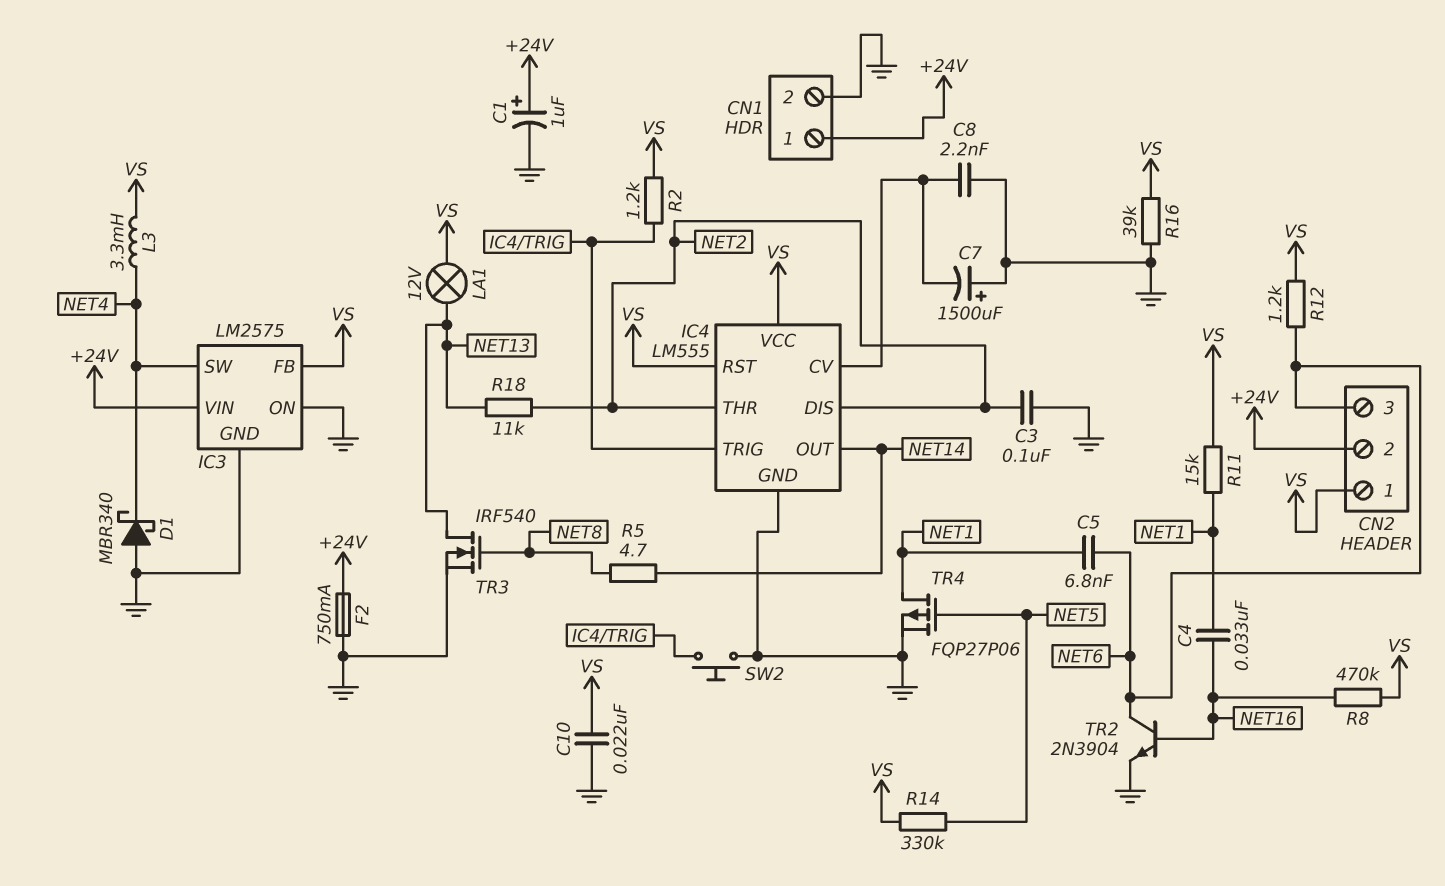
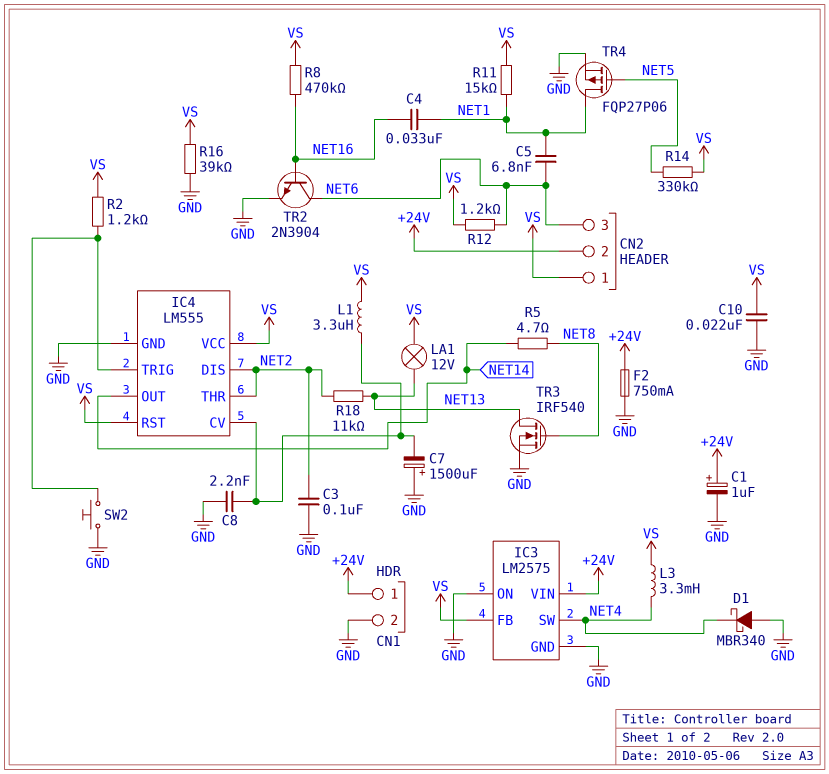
L1: none -> 3.3uH (IC4/CV, VS)

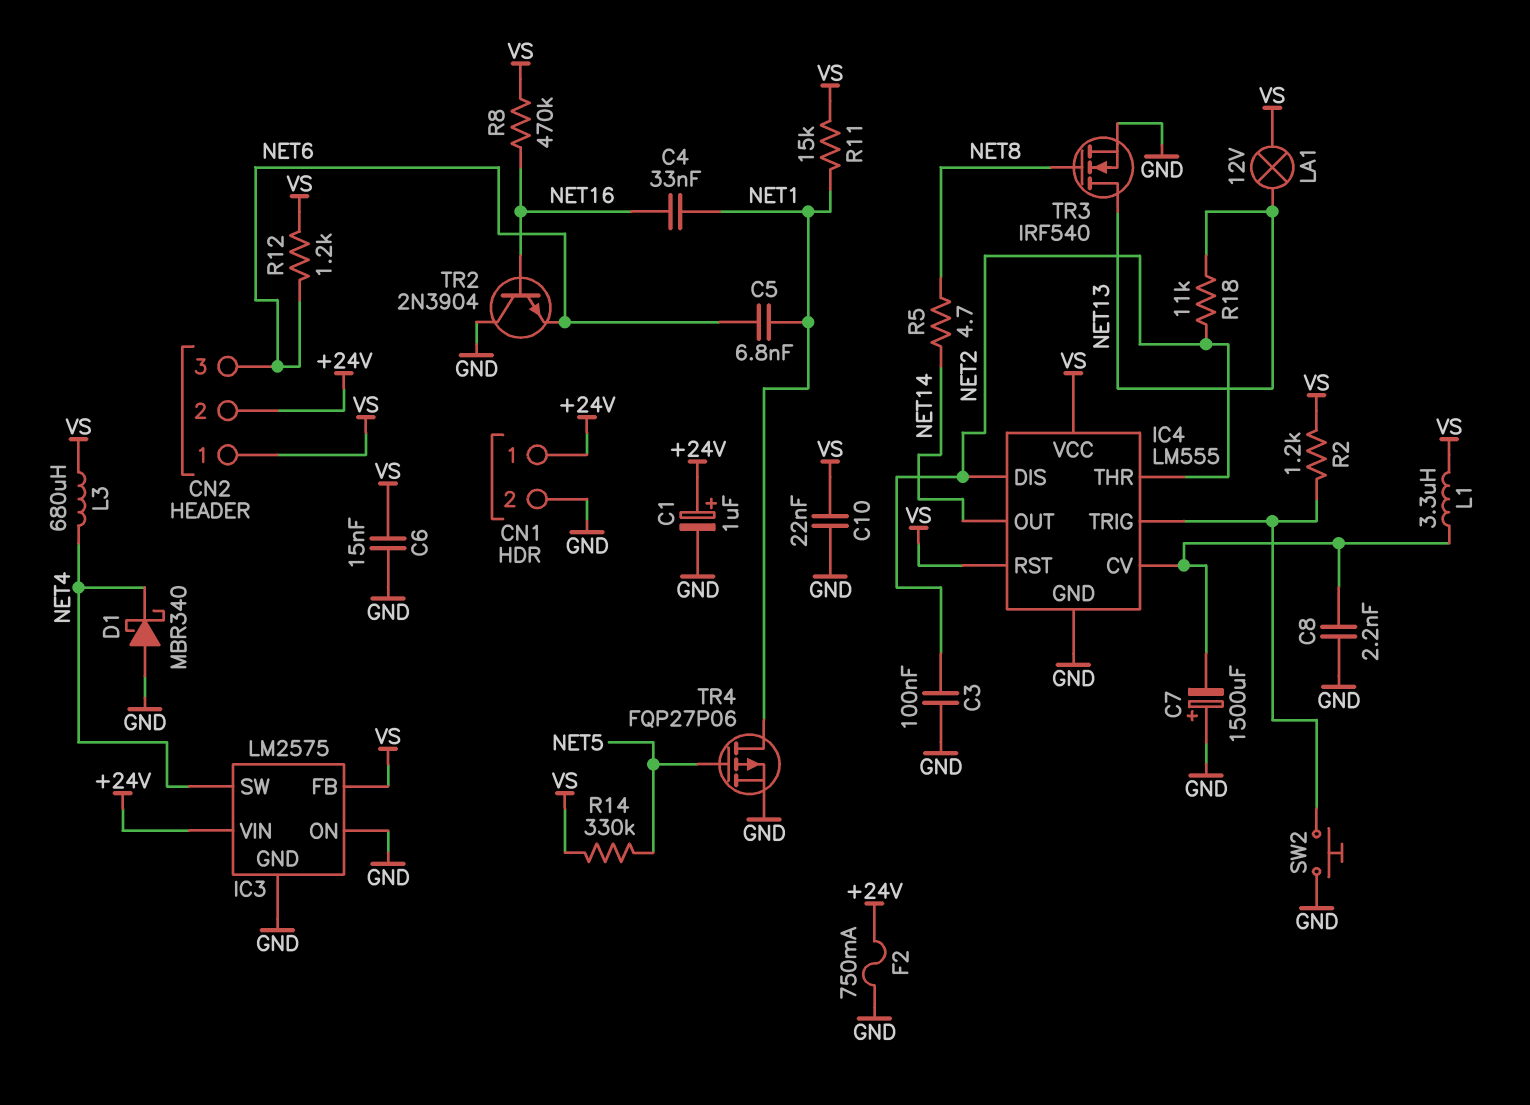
C6: none -> 15nF (GND, VS)
L3: 3.3mH (NET4, VS) -> 680uH (NET4, VS)
R16: 39k (GND, VS) -> none
TR2: NPN 2N3904 (B NET16, C NET6, E GND) -> NPN 2N3904 (B NET16, C GND, E NET6)

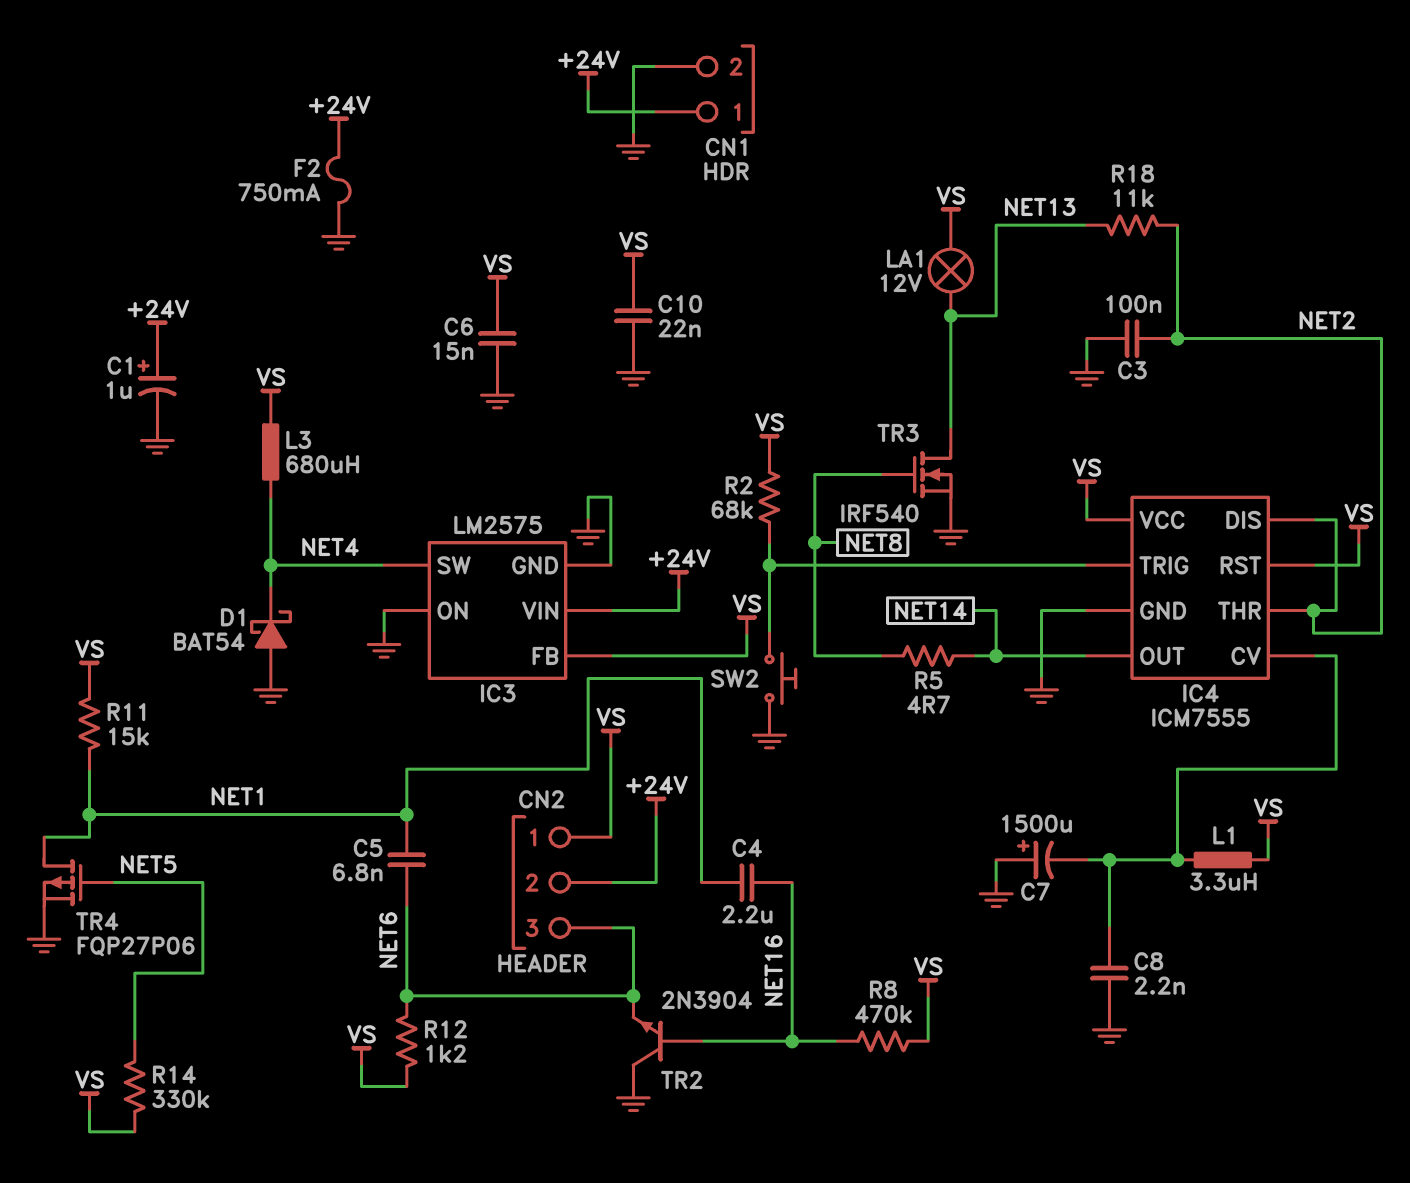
C4: 33nF (NET1, NET16) -> 2.2uF (NET1, NET16)
D1: schottky MBR340 (A GND, K NET4) -> schottky BAT54 (A GND, K NET4)
IC4: LM555 -> ICM7555
R2: 1.2k (IC4/TRIG, VS) -> 68k (IC4/TRIG, VS)

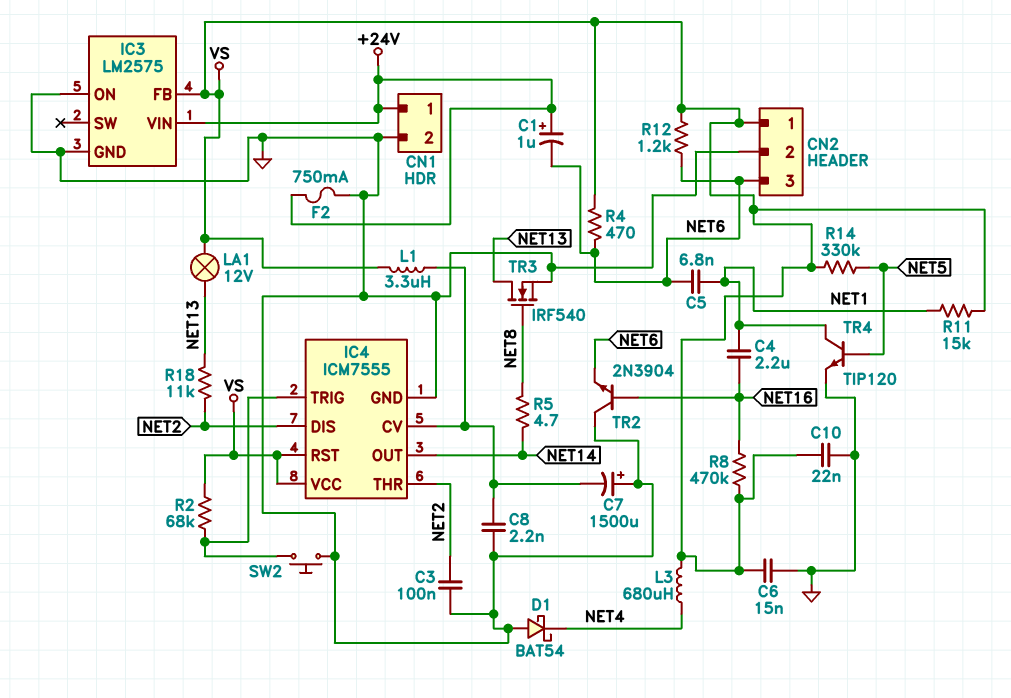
C1: 1uF (plus +24V, minus GND) -> 1uF (plus +24V, minus NET6)
CN2 pin 2: +24V -> GND
IC3 pin SW: NET4 -> none
R4: none -> 470 (NET6, VS)
TR4: PMOS FQP27P06 (G NET5, D NET1, S GND) -> NPN TIP120 (B NET5, C NET1, E GND)

